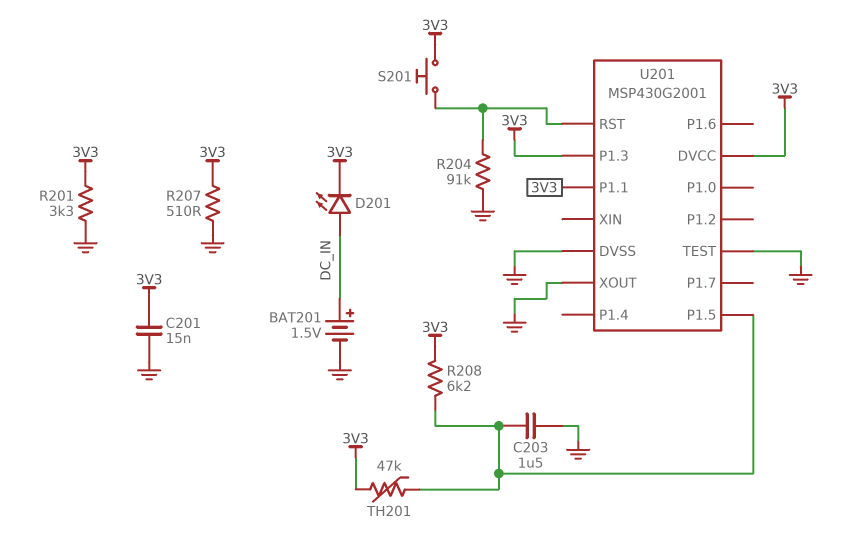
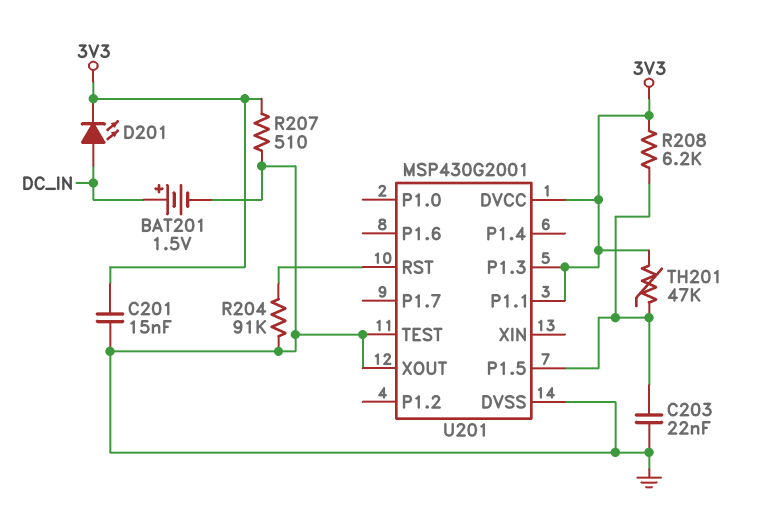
C203: 1.5uF (GND, U201/P1.5) -> 22nF (GND, U201/P1.5)
R201: 3.3k (3V3, GND) -> none
S201: button (3V3, U201/RST) -> none

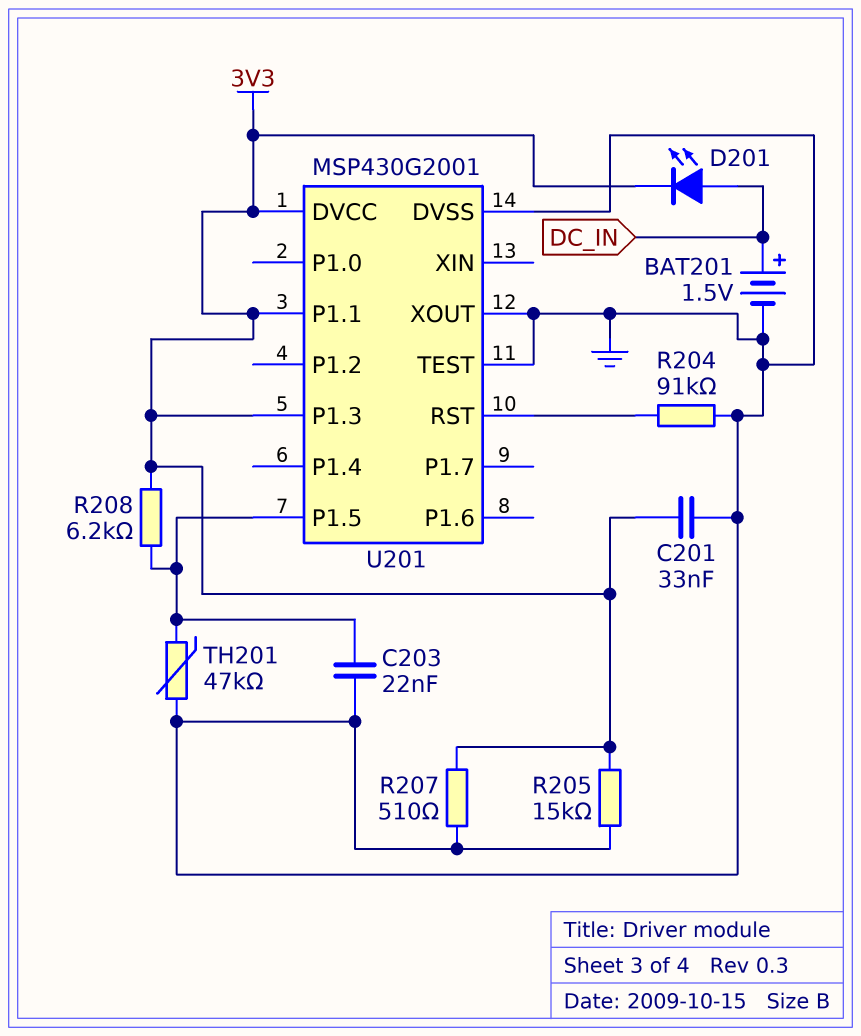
C201: 15nF (3V3, GND) -> 33nF (3V3, GND)
R205: none -> 15k (3V3, GND)
TH201: 47k (3V3, U201/P1.5) -> 47k (GND, U201/P1.5)

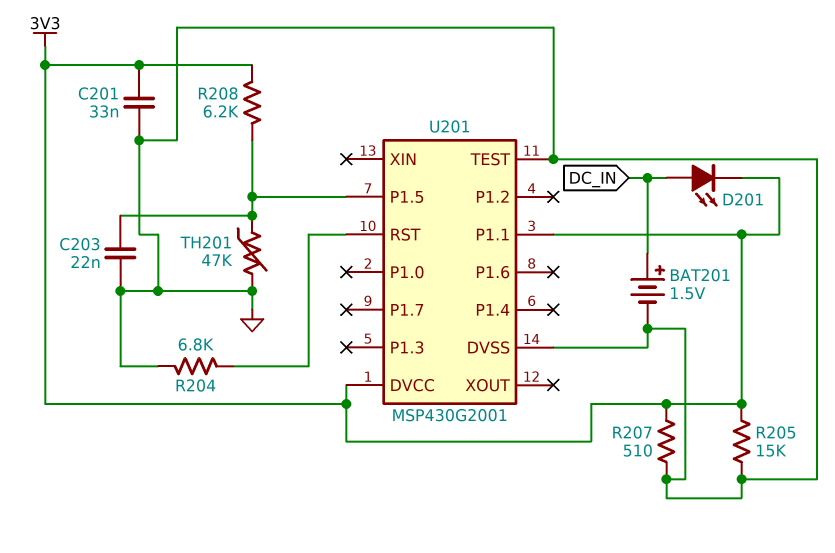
R204: 91k (GND, U201/RST) -> 6.8k (GND, U201/RST)
U201 pin P1.3: 3V3 -> none
U201 pin XOUT: GND -> none

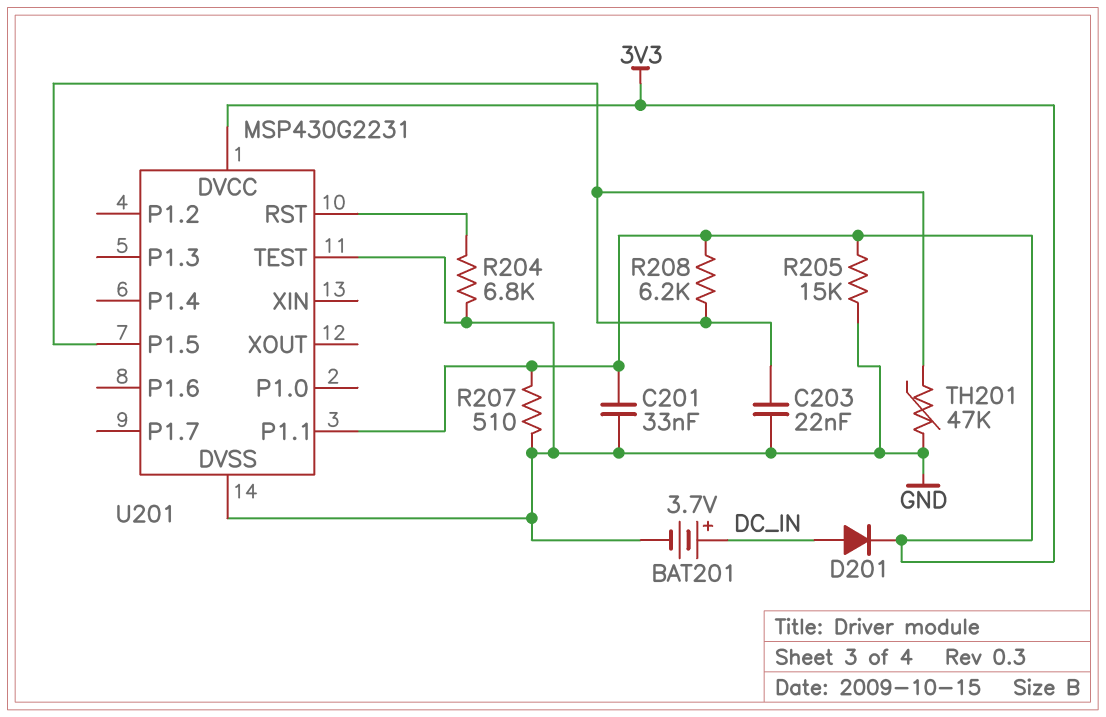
BAT201: 1.5V (plus DC_IN, minus GND) -> 3.7V (plus DC_IN, minus GND)
D201: LED (A DC_IN, K 3V3) -> diode (A DC_IN, K 3V3)
U201: MSP430G2001 -> MSP430G2231

